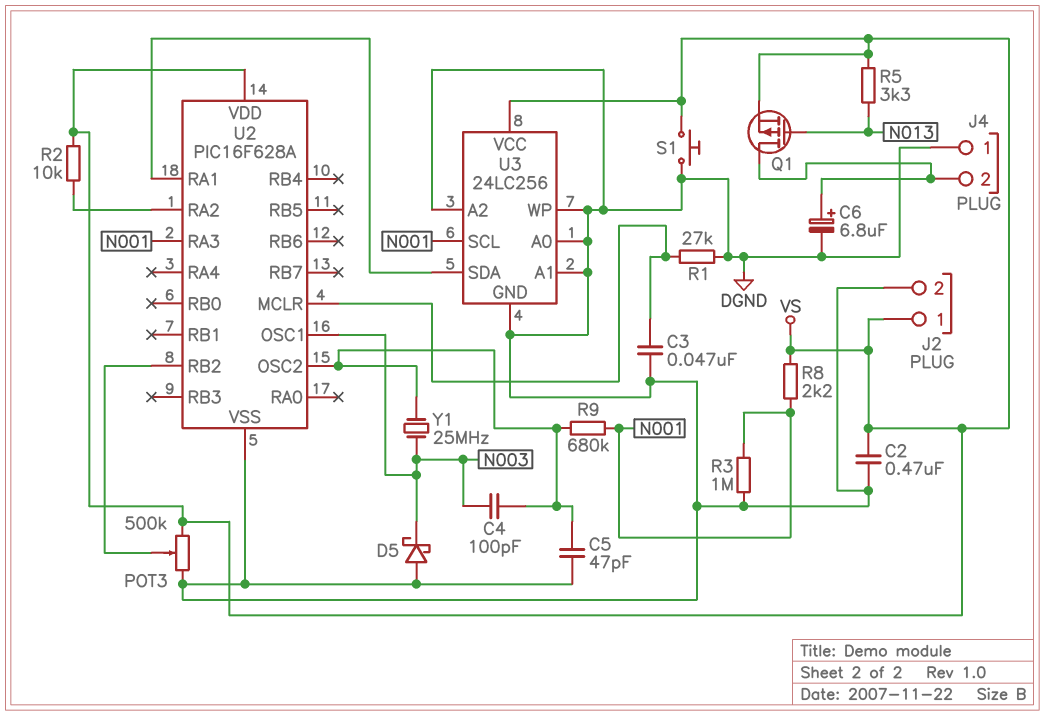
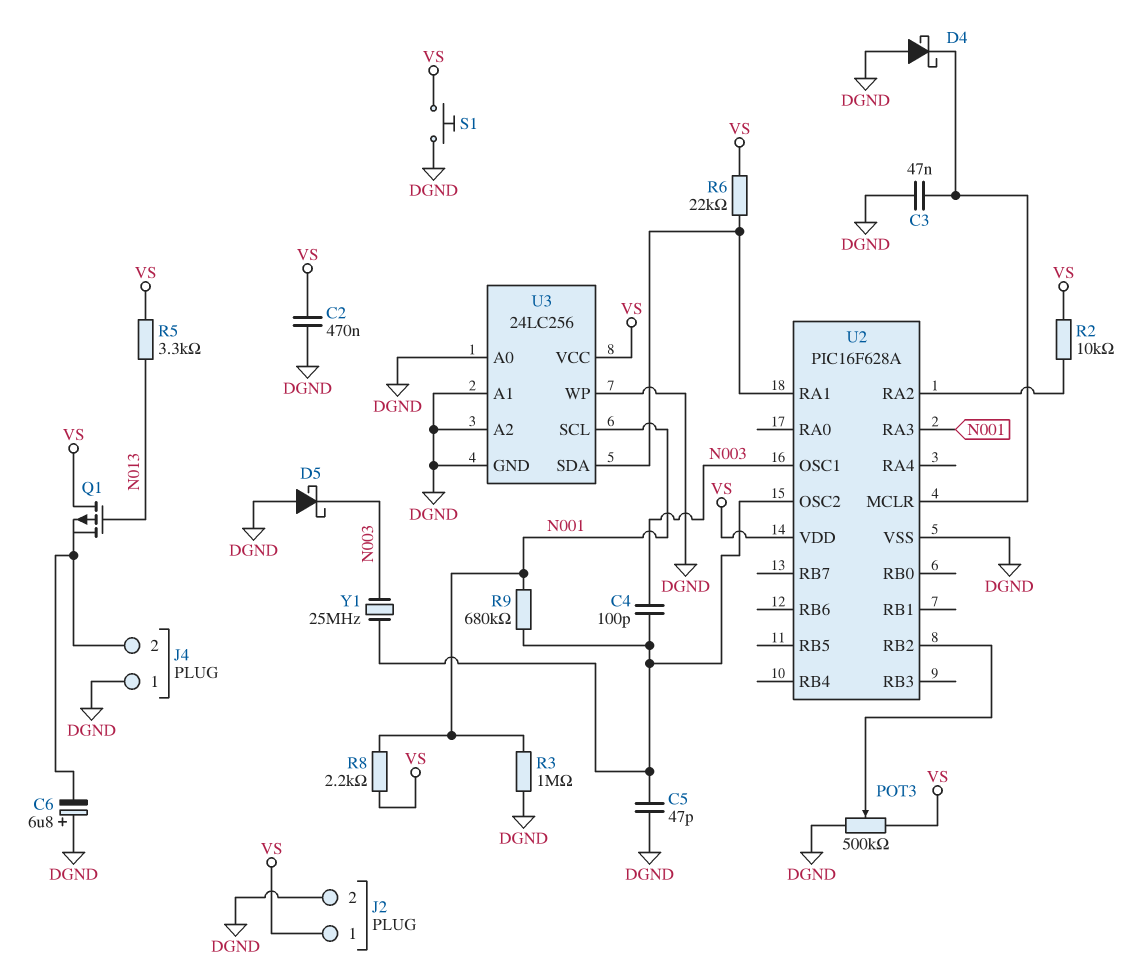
C6: 6.8uF (plus J4/2, minus DGND) -> 6.8uF (plus DGND, minus J4/2)
D4: none -> schottky (A DGND, K U2/MCLR)
Q1: PMOS (G N013, D J4/2, S VS) -> PMOS (G N013, D VS, S J4/2)
R1: 27k (DGND, U2/MCLR) -> none
R6: none -> 22k (U2/RA1, VS)

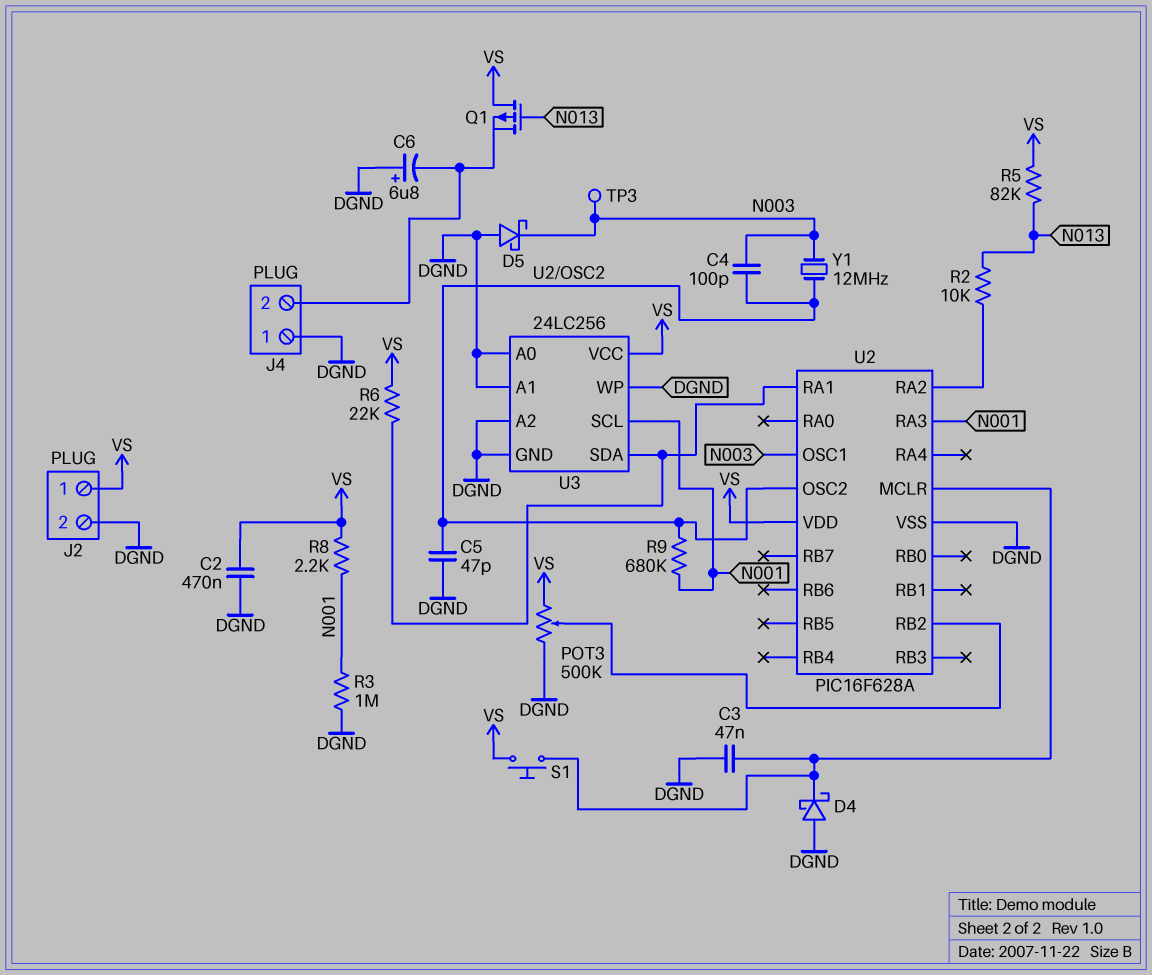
R2: 10k (U2/RA2, VS) -> 10k (N013, U2/RA2)
R5: 3.3k (N013, VS) -> 82k (N013, VS)
S1: button (DGND, VS) -> button (U2/MCLR, VS)
TP3: none -> test point (N003)
Y1: 25MHz (N003, U2/OSC2) -> 12MHz (N003, U2/OSC2)

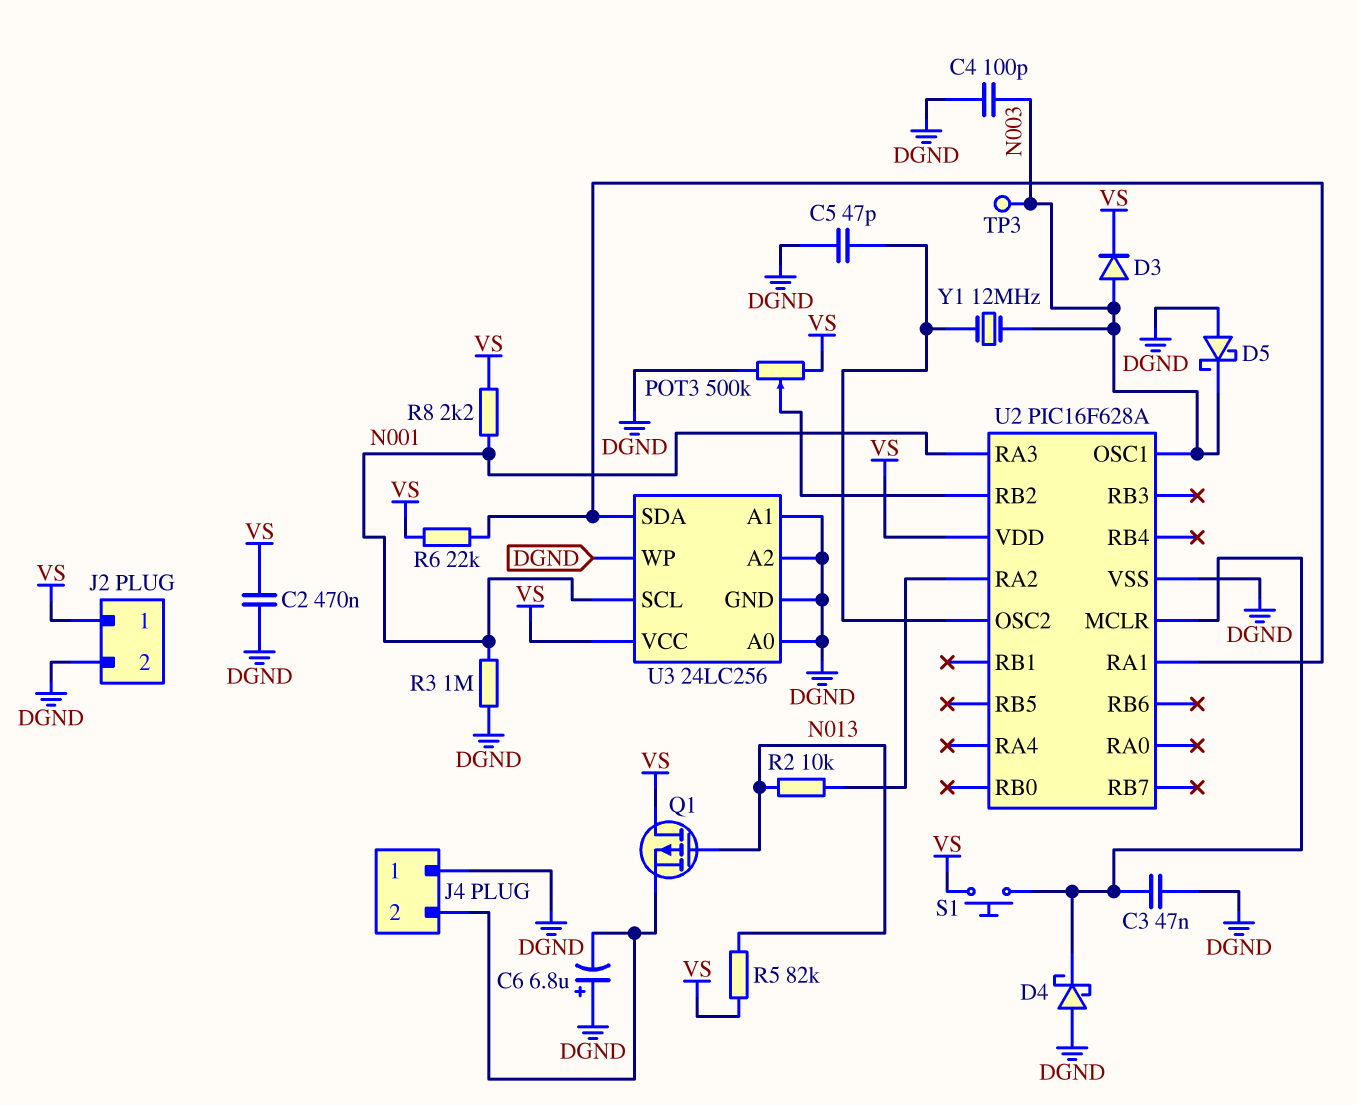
C4: 100pF (N003, U2/OSC2) -> 100pF (DGND, N003)
D3: none -> diode (A N003, K VS)
R9: 680k (N001, U2/OSC2) -> none

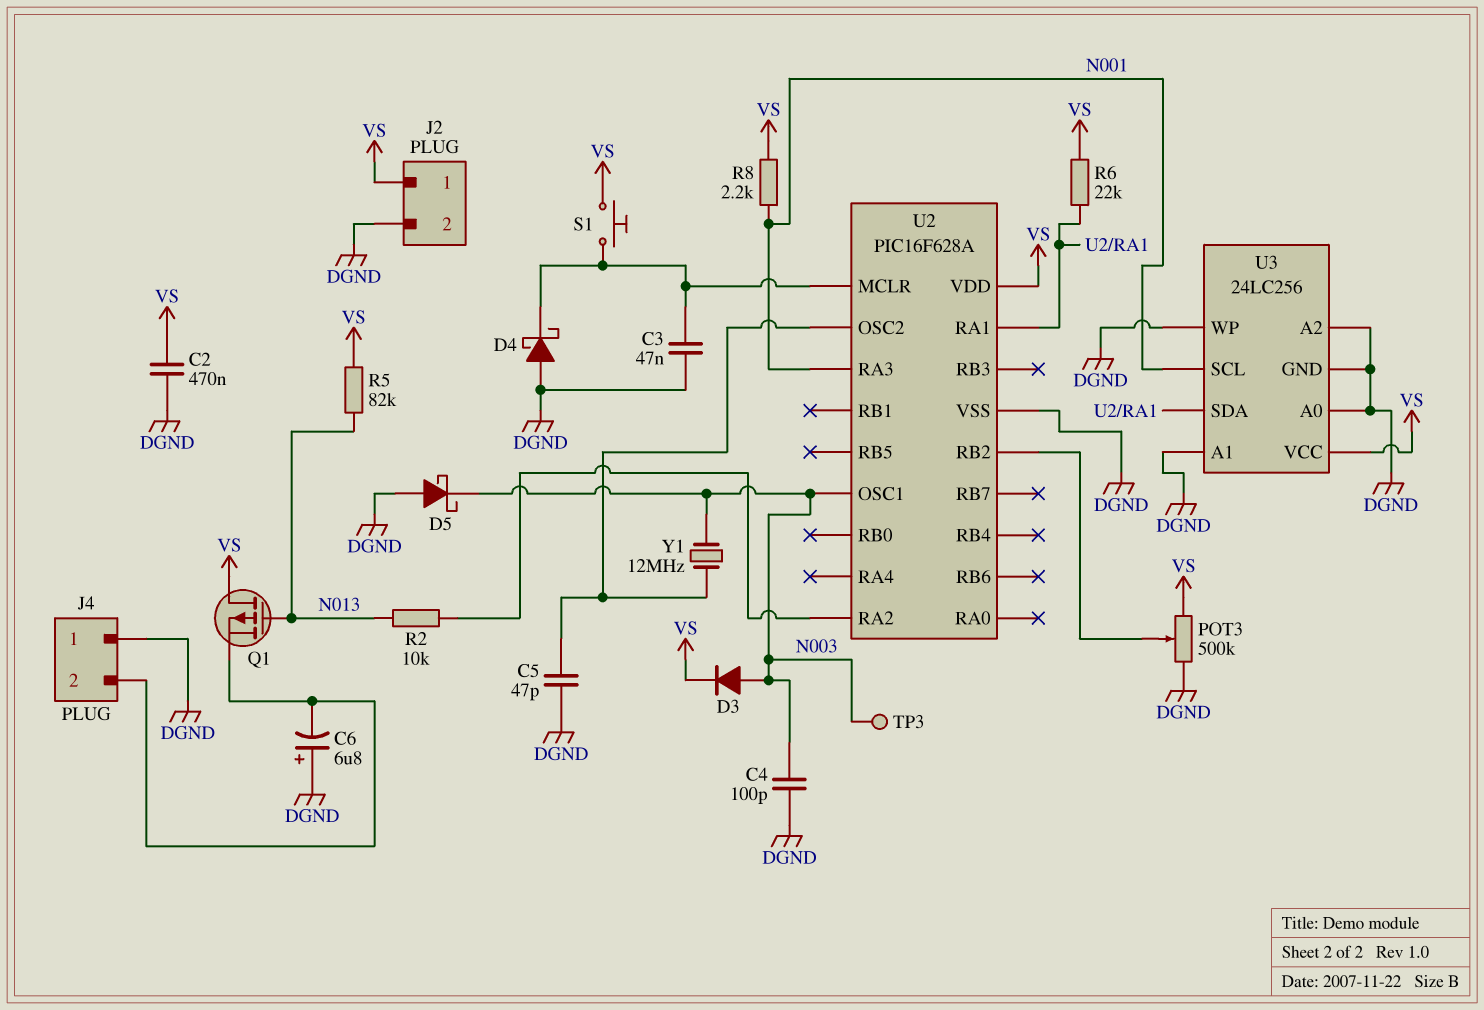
R3: 1M (DGND, N001) -> none

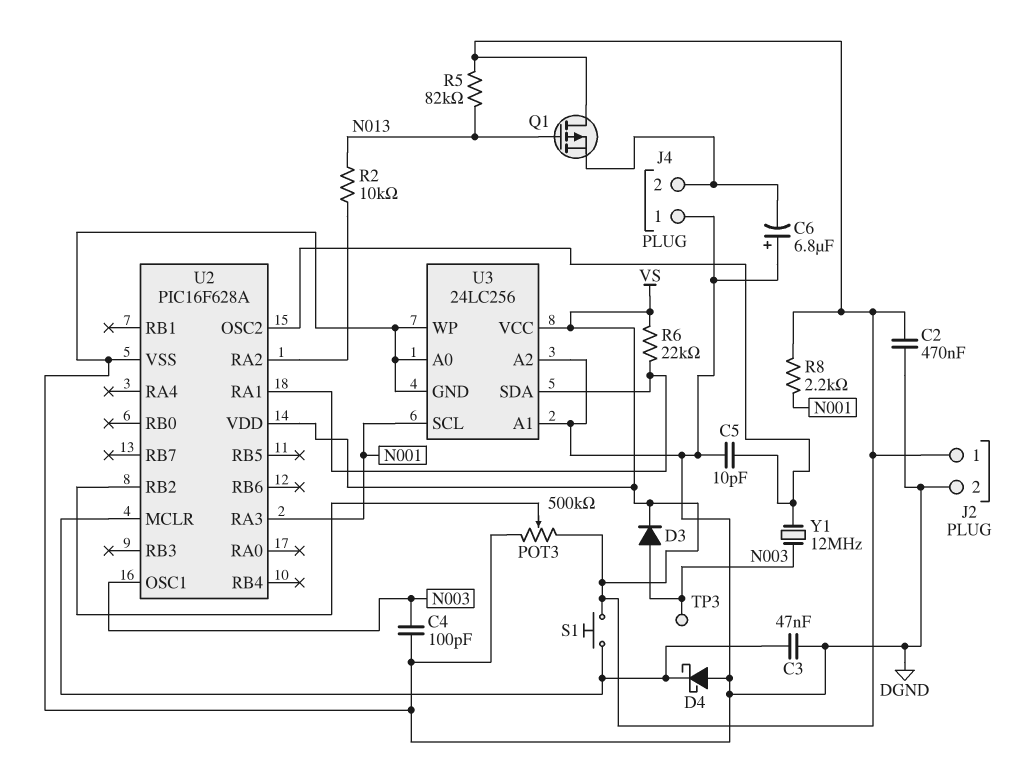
C5: 47pF (DGND, U2/OSC2) -> 10pF (DGND, U2/OSC2)
D5: schottky (A DGND, K N003) -> none

